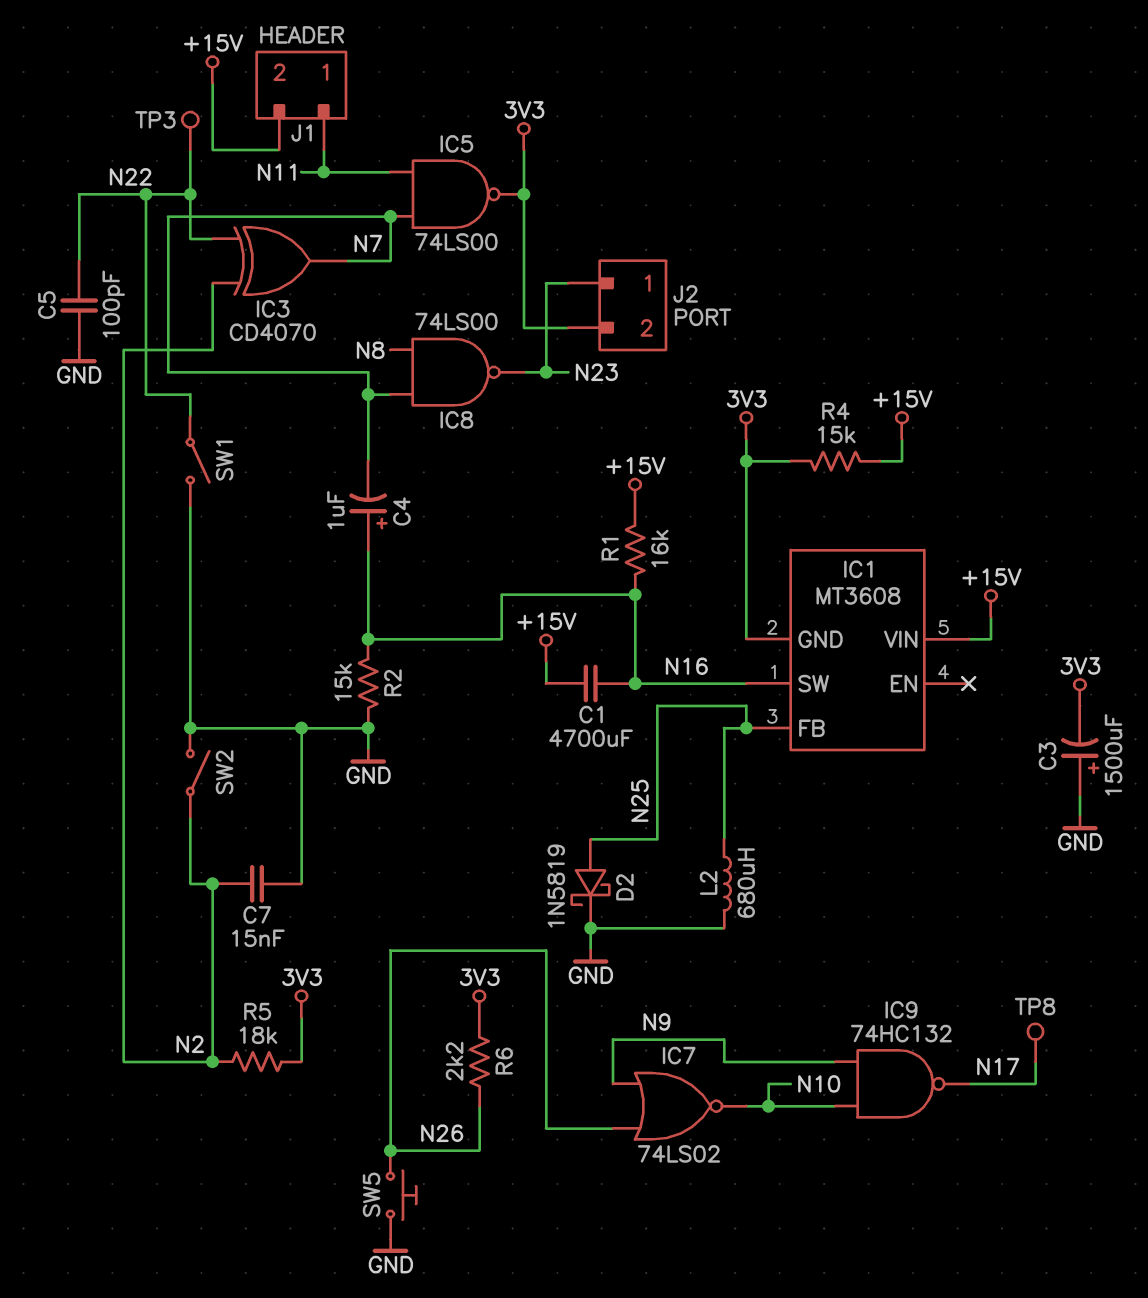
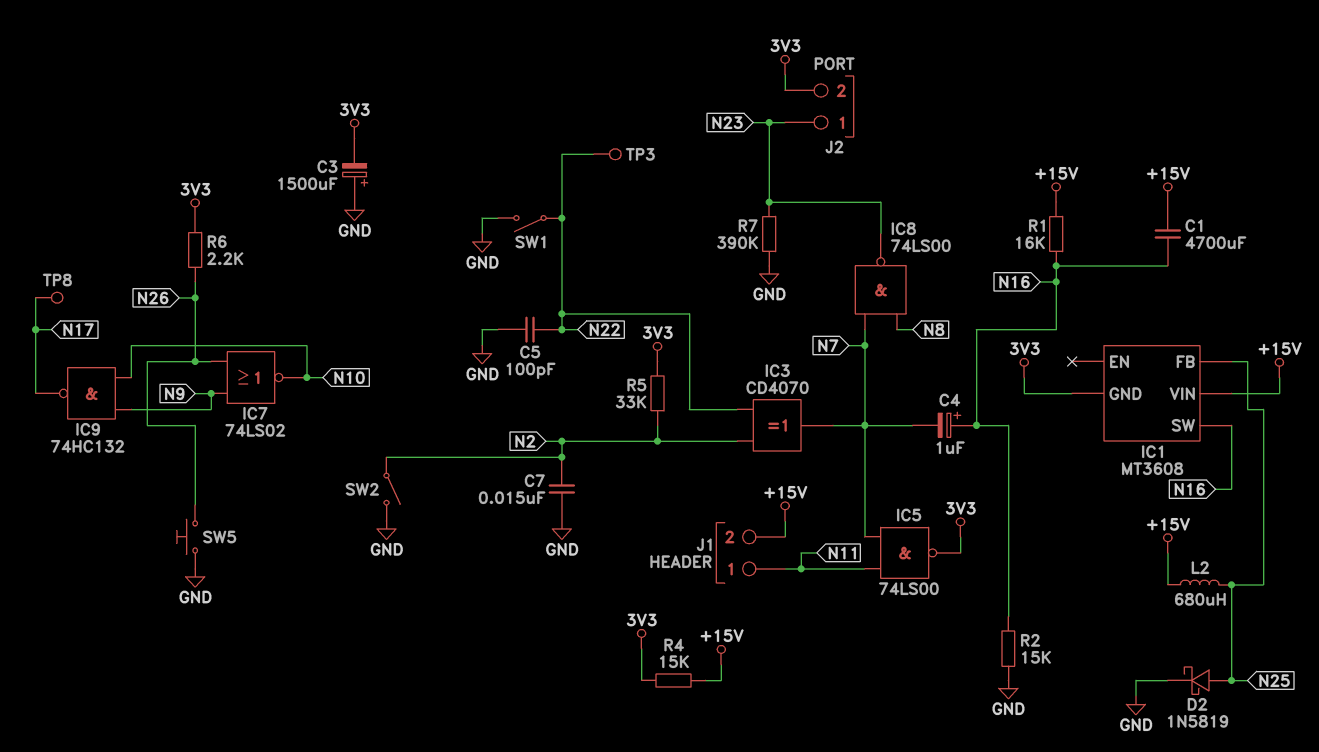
L2: 680uH (GND, N25) -> 680uH (+15V, N25)
R5: 18k (3V3, N2) -> 33k (3V3, N2)
R7: none -> 390k (GND, N23)

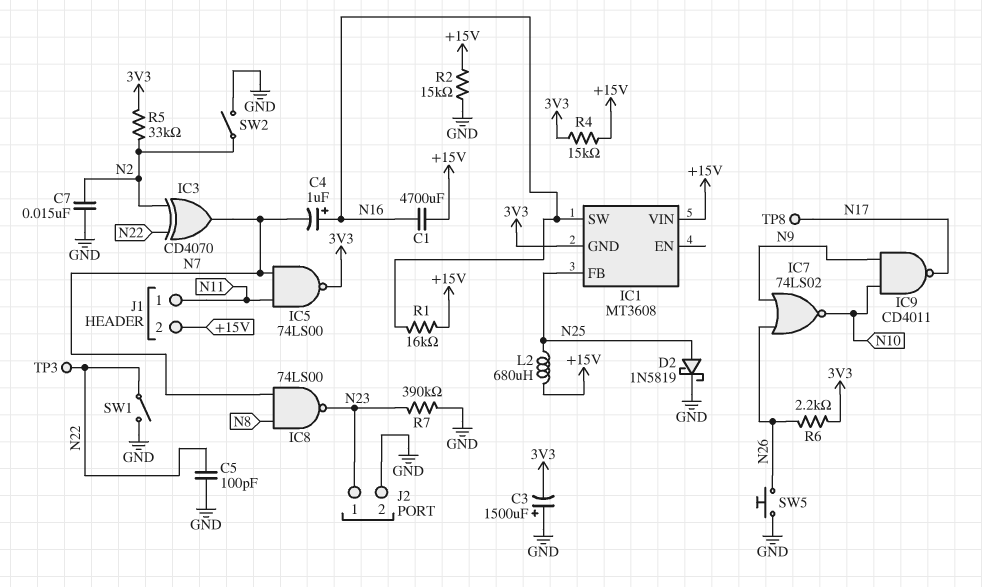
IC9: NAND 74HC132 (in N9, in N10, out N17) -> NAND CD4011 (in N9, in N10, out N17)
J2 pin 2: 3V3 -> GND
R2: 15k (GND, N16) -> 15k (+15V, GND)

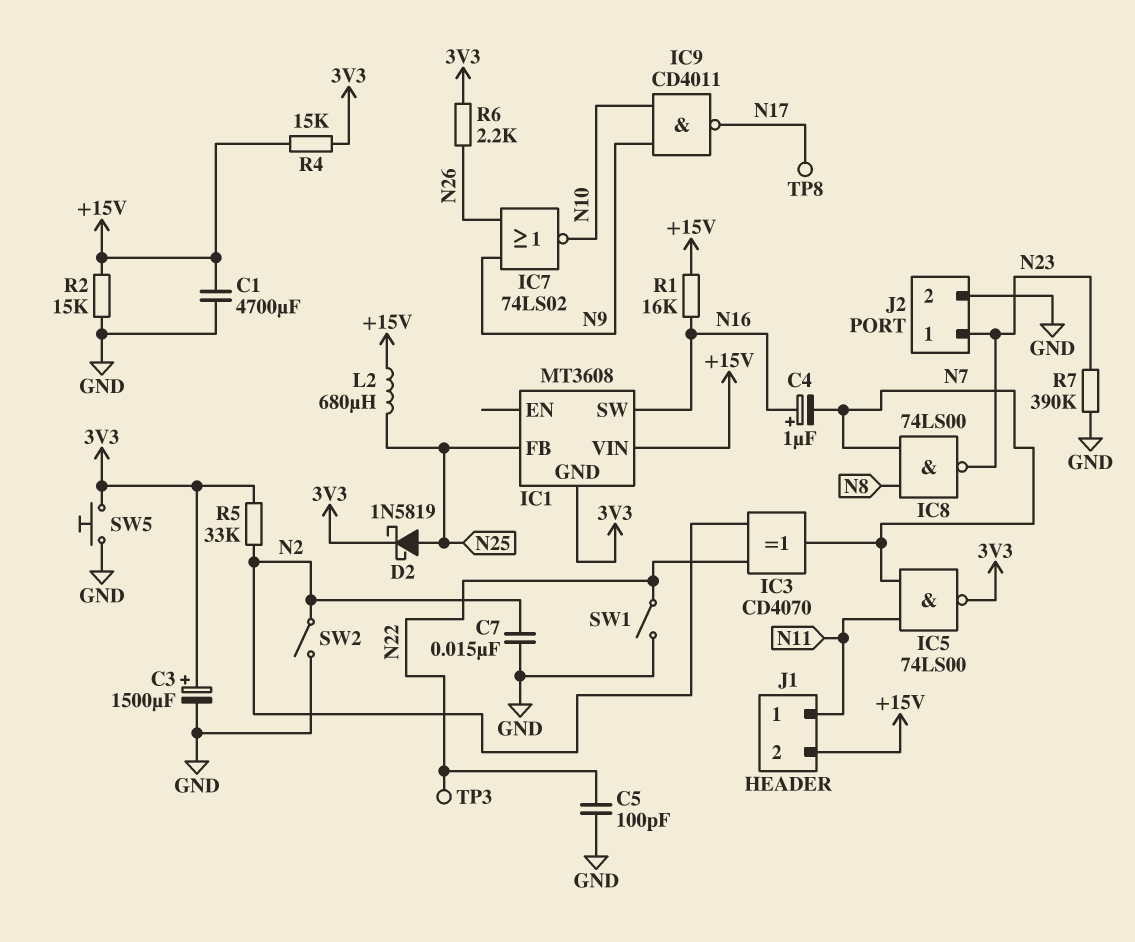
C1: 4700uF (+15V, N16) -> 4700uF (+15V, GND)
C3: 1500uF (plus GND, minus 3V3) -> 1500uF (plus 3V3, minus GND)
D2: schottky 1N5819 (A N25, K GND) -> schottky 1N5819 (A N25, K 3V3)
SW5: button (GND, N26) -> button (3V3, GND)

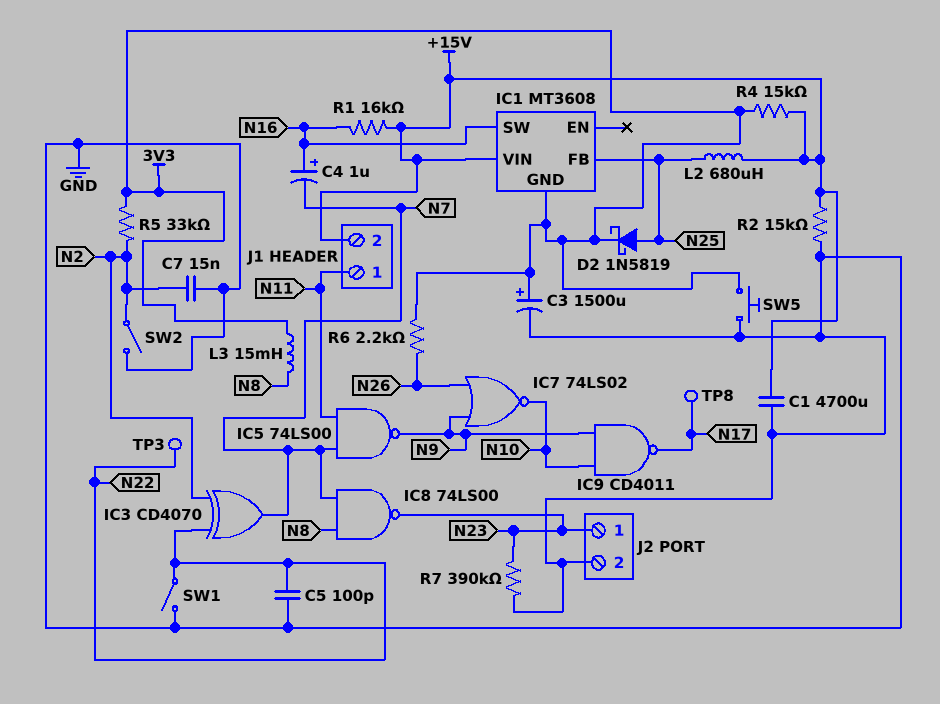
IC5: NAND 74LS00 (in N7, in N11, out 3V3) -> NAND 74LS00 (in N7, in N11, out N9)
L3: none -> 15mH (3V3, N8)

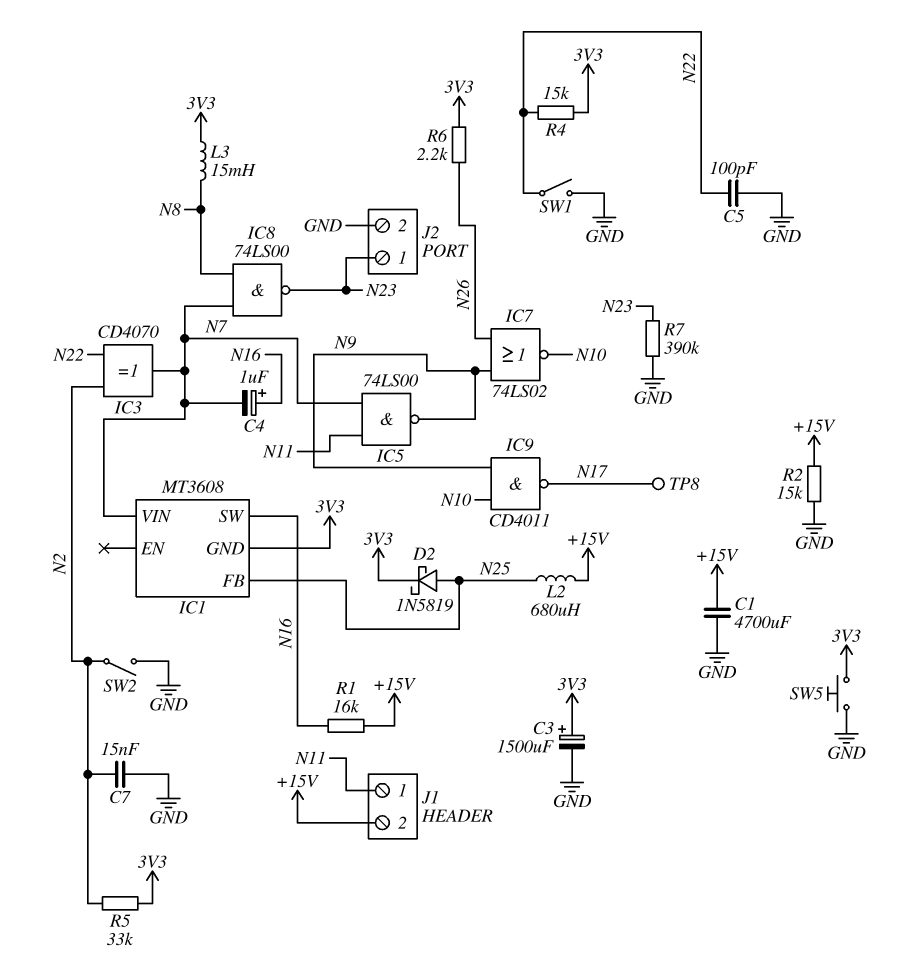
IC1 pin VIN: +15V -> N7
R4: 15k (+15V, 3V3) -> 15k (3V3, N22)
TP3: test point (N22) -> none

